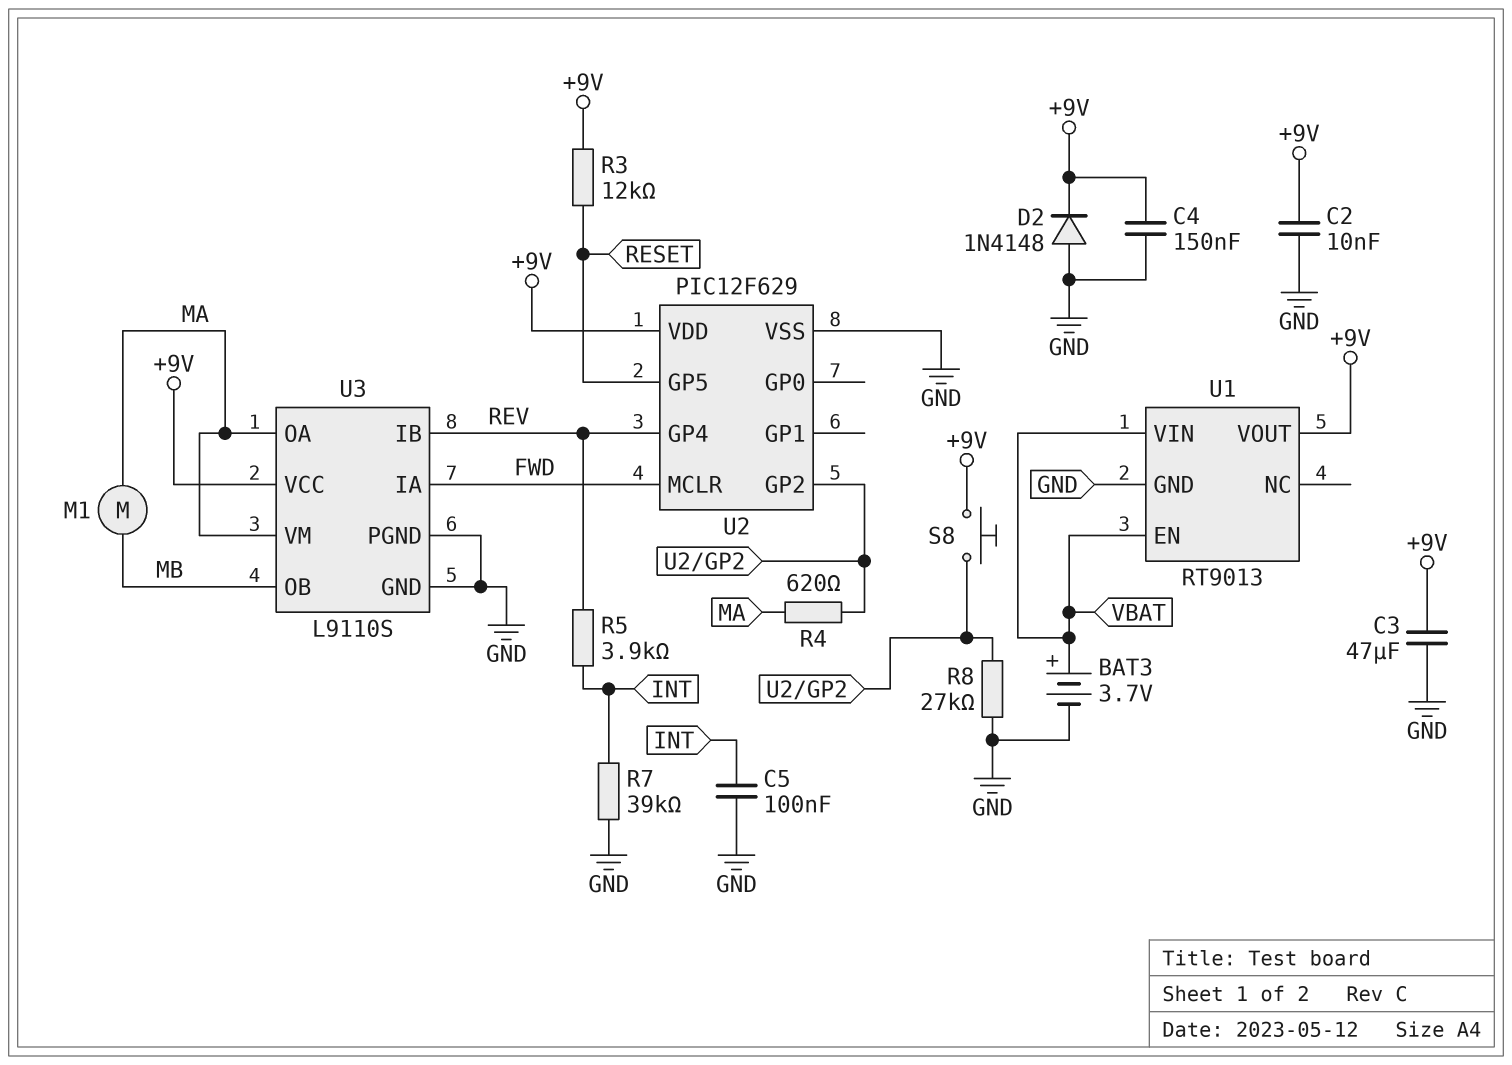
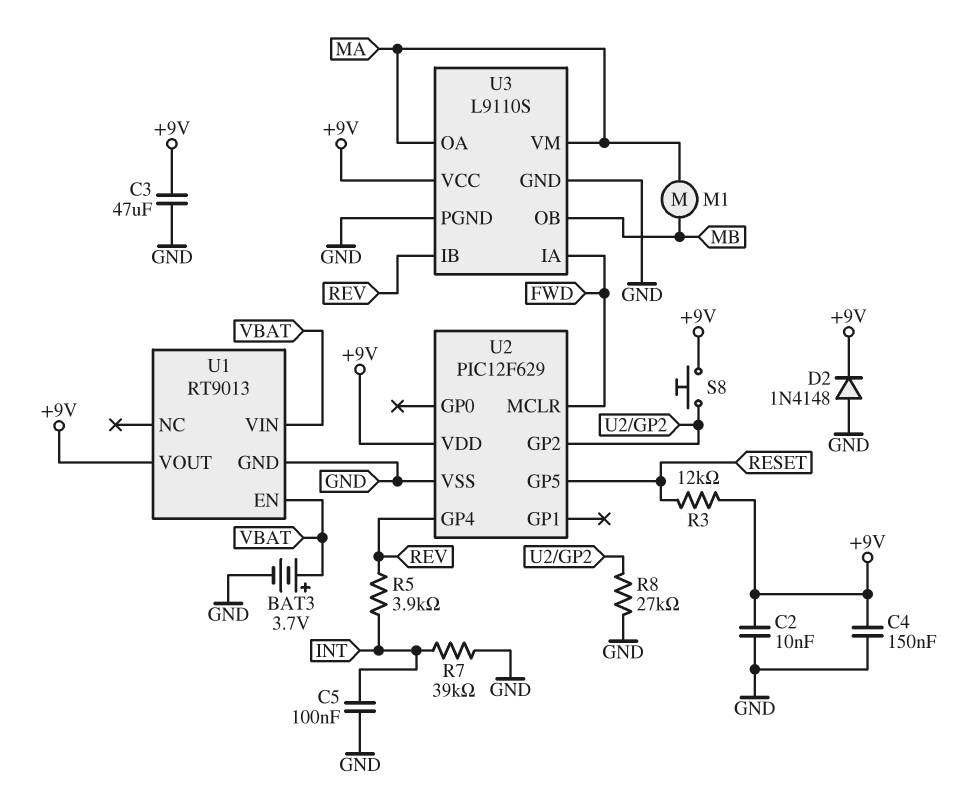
R4: 620 (MA, U2/GP2) -> none

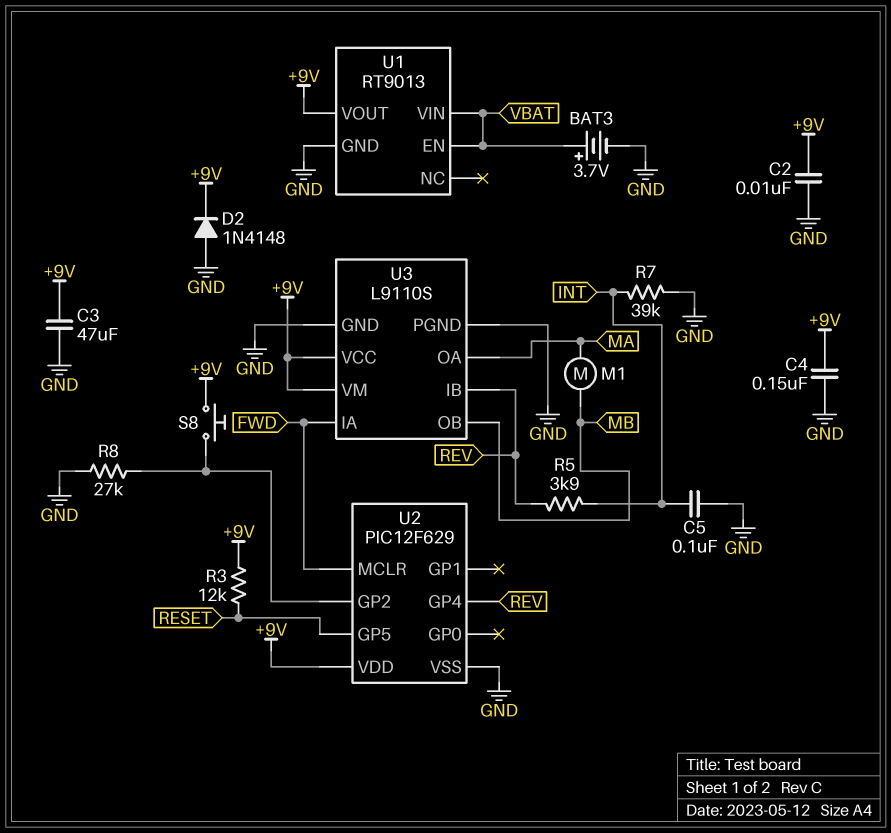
U3 pin VM: MA -> +9V

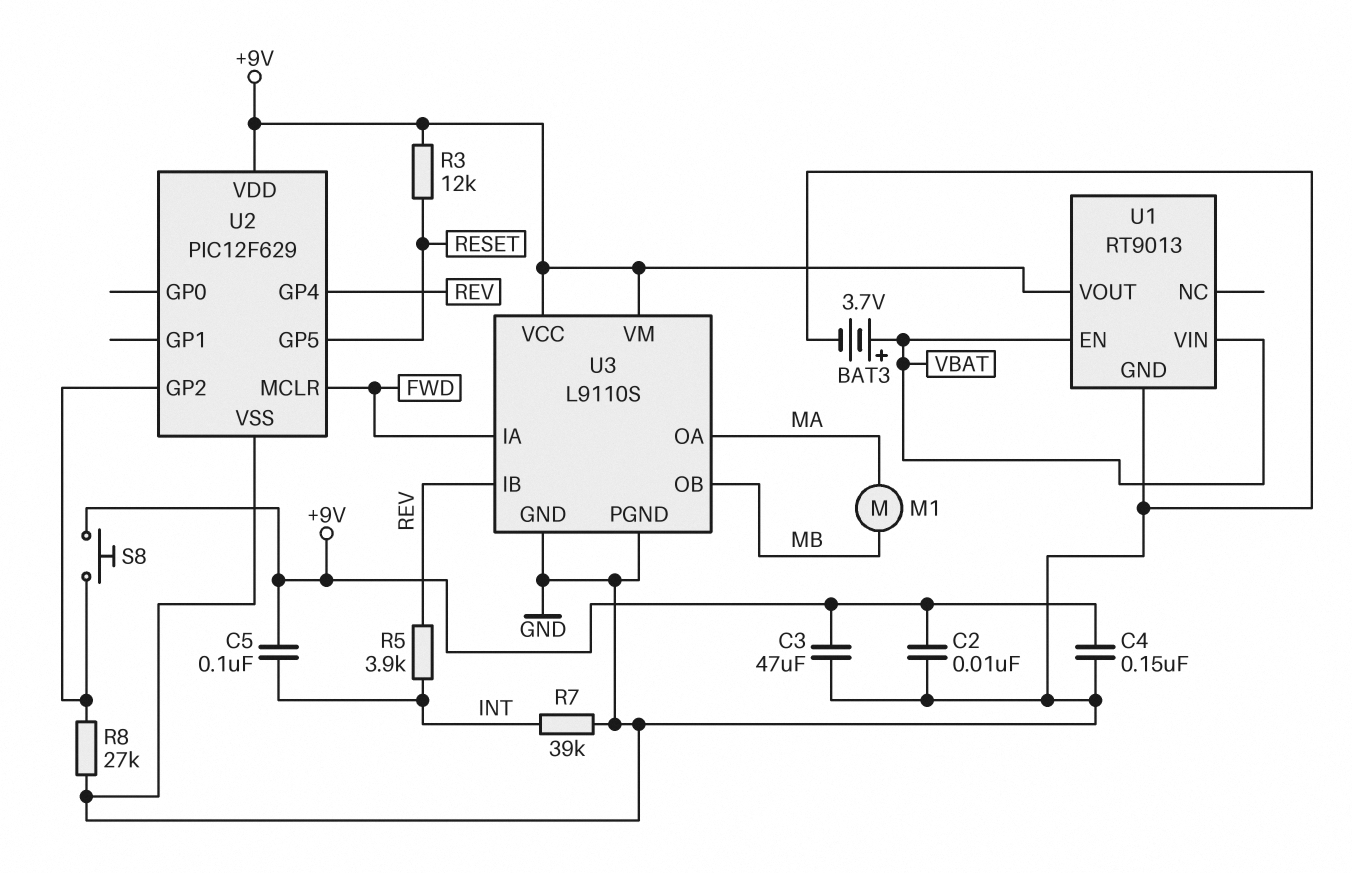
C5: 100nF (GND, INT) -> 100nF (+9V, INT)
D2: diode 1N4148 (A GND, K +9V) -> none

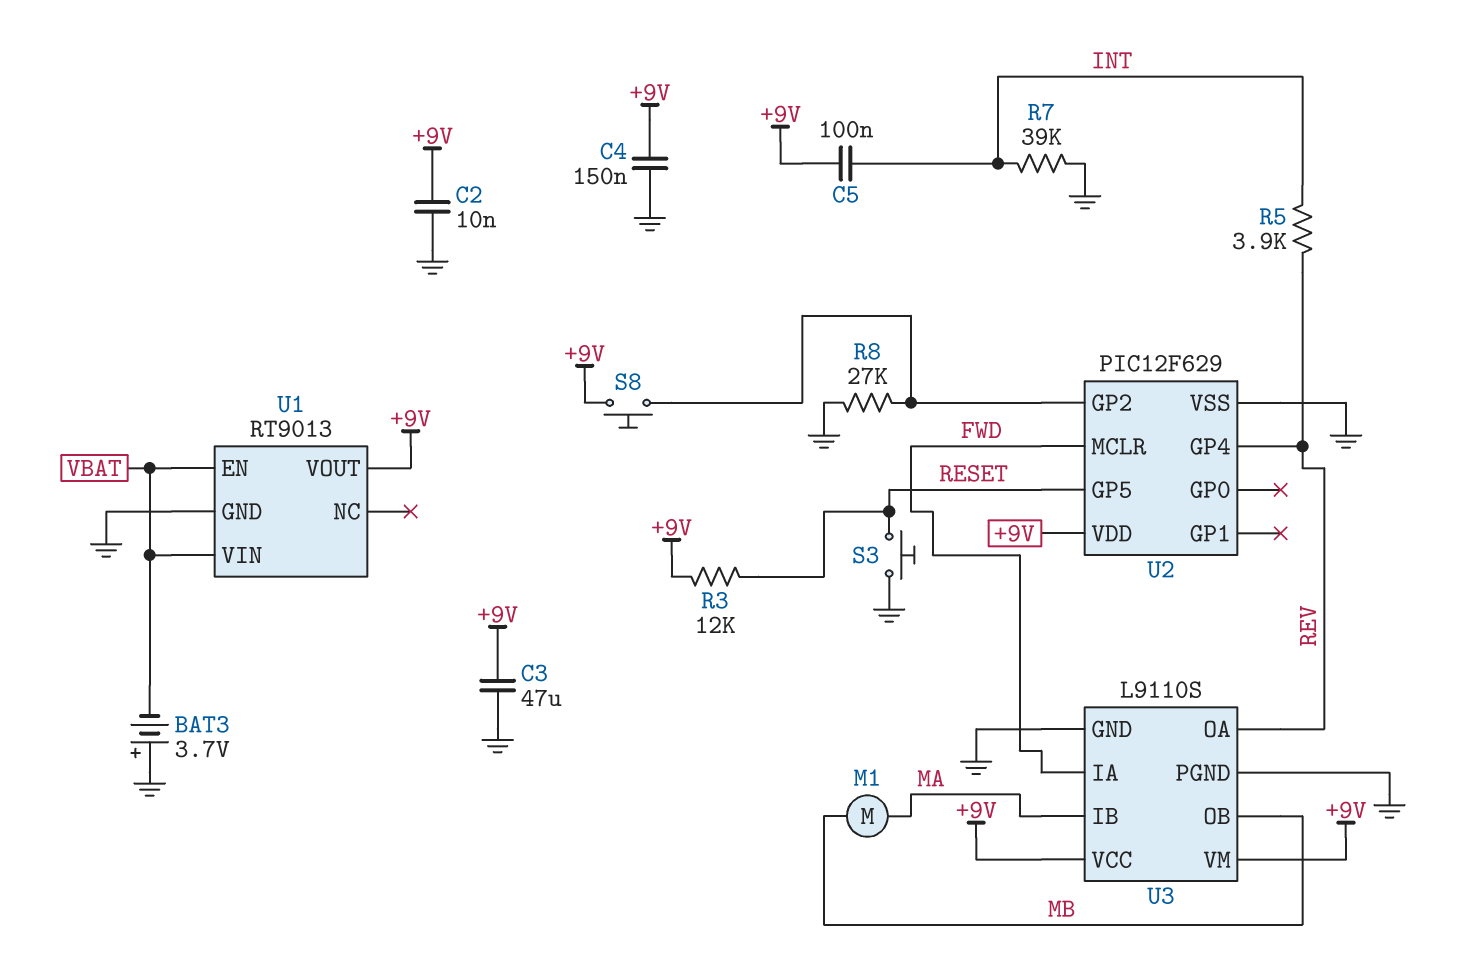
BAT3: 3.7V (plus VBAT, minus GND) -> 3.7V (plus GND, minus VBAT)
S3: none -> button (GND, RESET)
U3 pin IB: REV -> MA
U3 pin OA: MA -> REV

